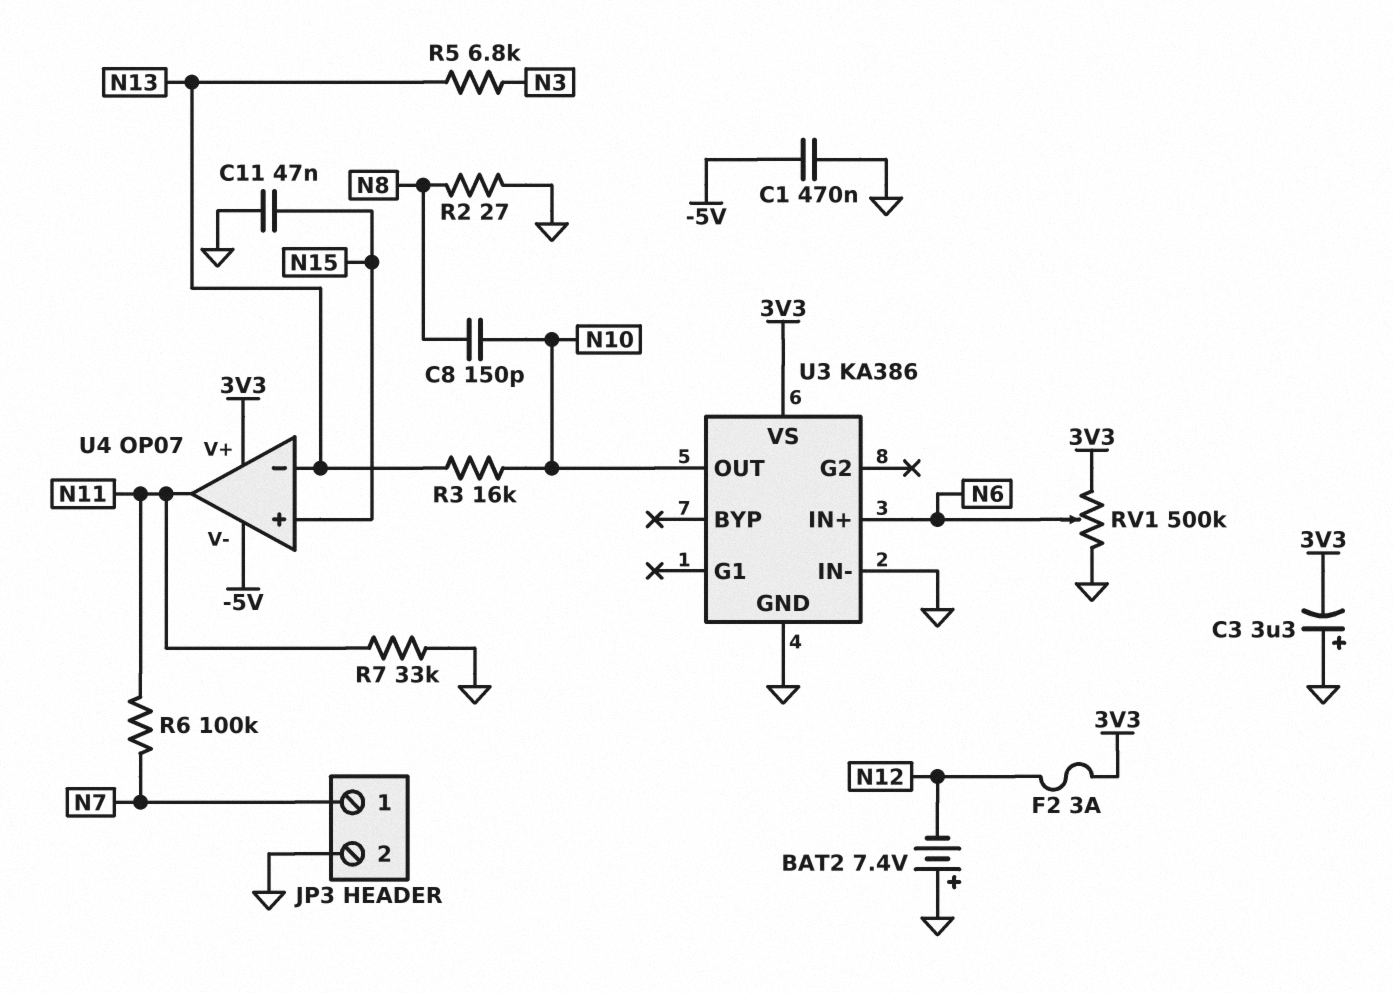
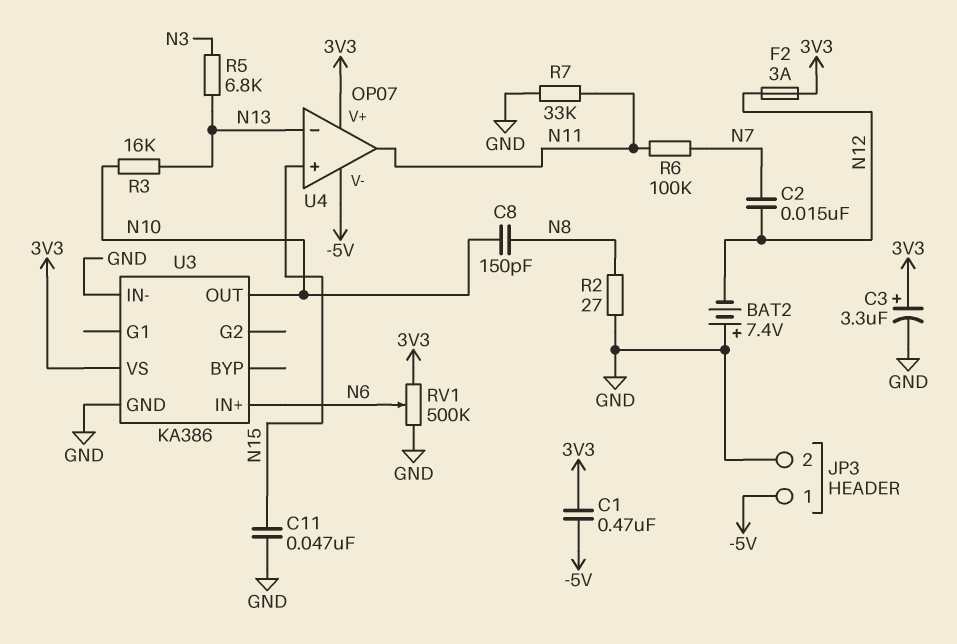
C1: 470nF (-5V, GND) -> 470nF (-5V, 3V3)
C2: none -> 15nF (N7, N12)
C3: 3.3uF (plus GND, minus 3V3) -> 3.3uF (plus 3V3, minus GND)
JP3 pin 1: N7 -> -5V

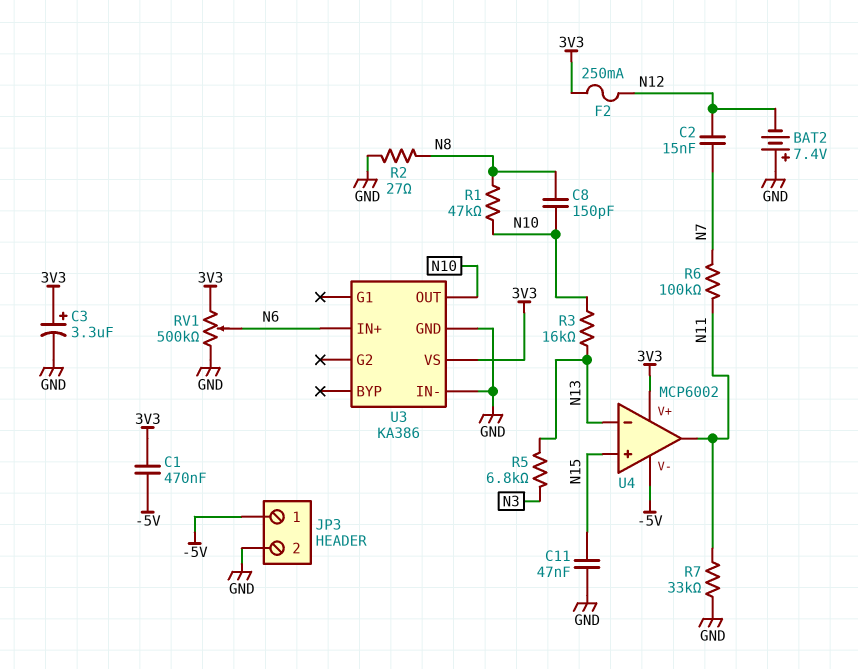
F2: 3A (3V3, N12) -> 250mA (3V3, N12)
R1: none -> 47k (N8, N10)
U4: OP07 -> MCP6002

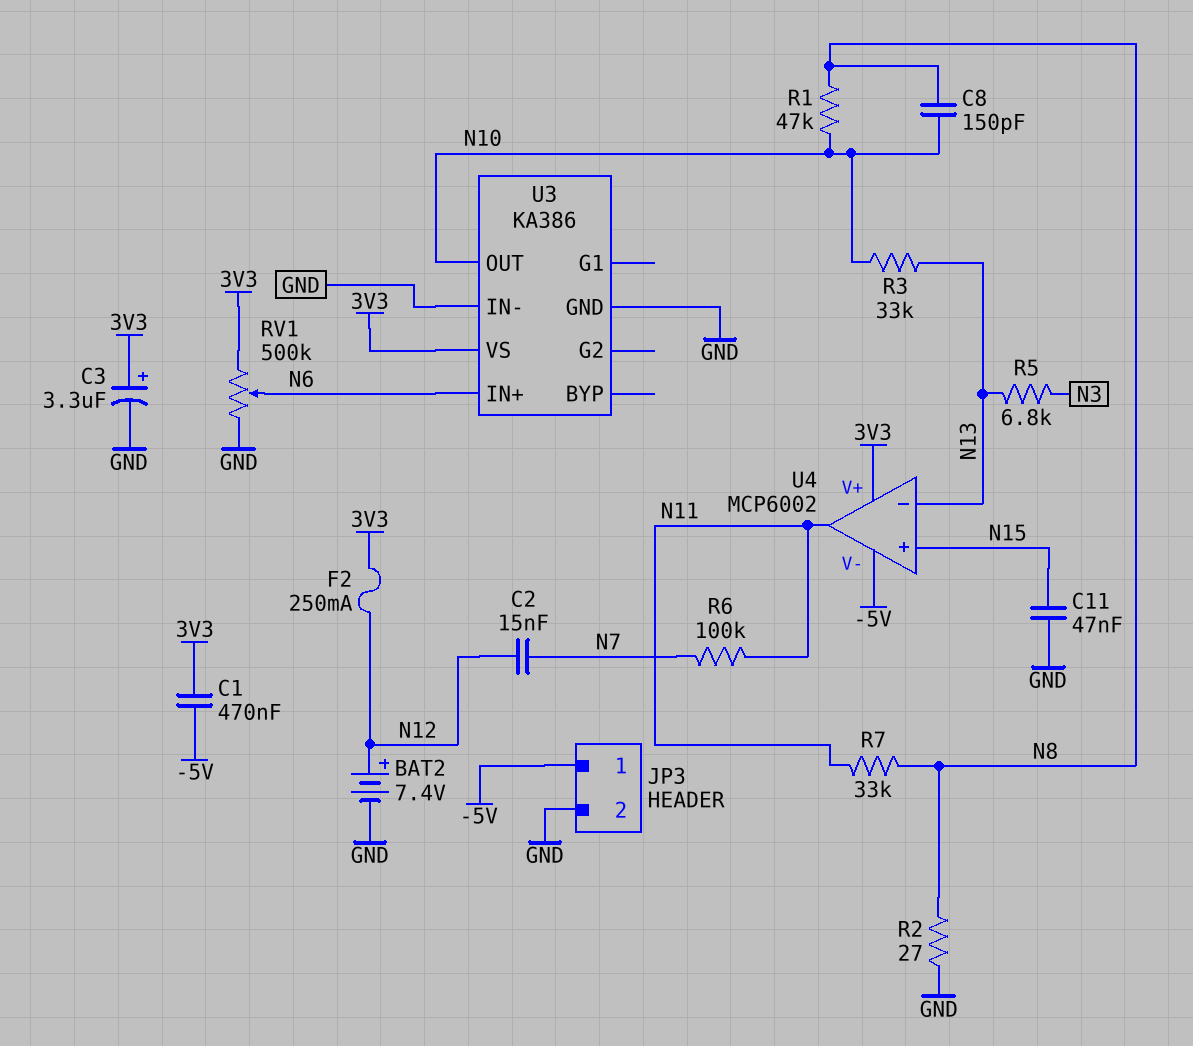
BAT2: 7.4V (plus GND, minus N12) -> 7.4V (plus N12, minus GND)
R3: 16k (N10, N13) -> 33k (N10, N13)
R7: 33k (GND, N11) -> 33k (N8, N11)

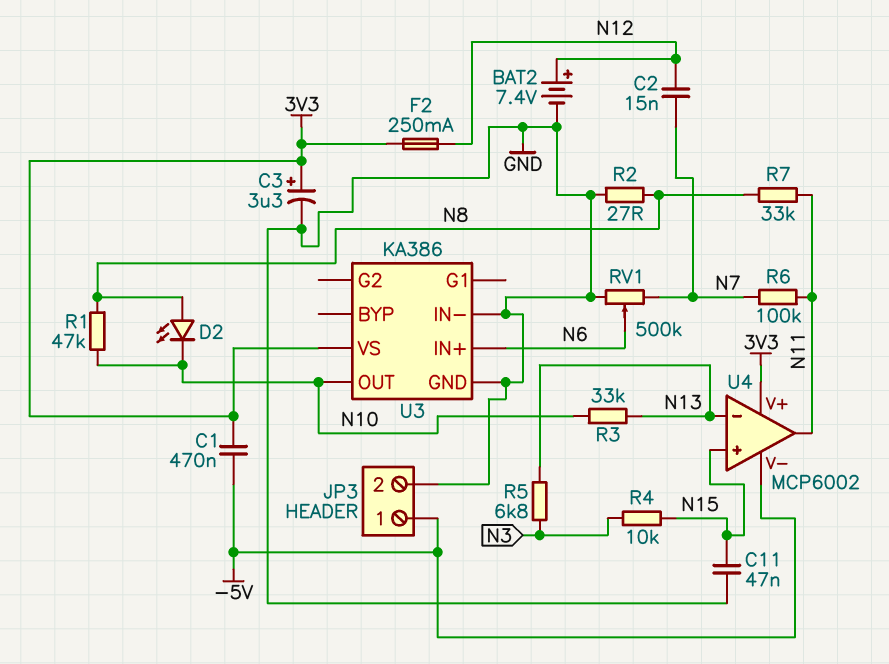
C8: 150pF (N8, N10) -> none
D2: none -> LED (A N8, K N10)
R4: none -> 10k (N3, N15)
RV1: 500k (3V3, GND, wiper N6) -> 500k (GND, N7, wiper N6)

